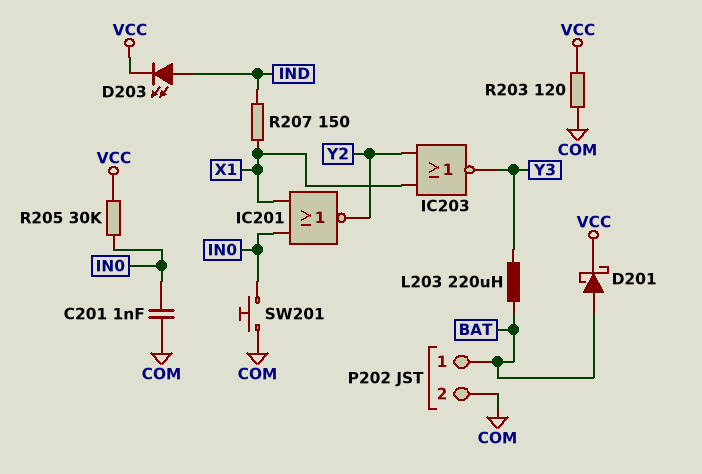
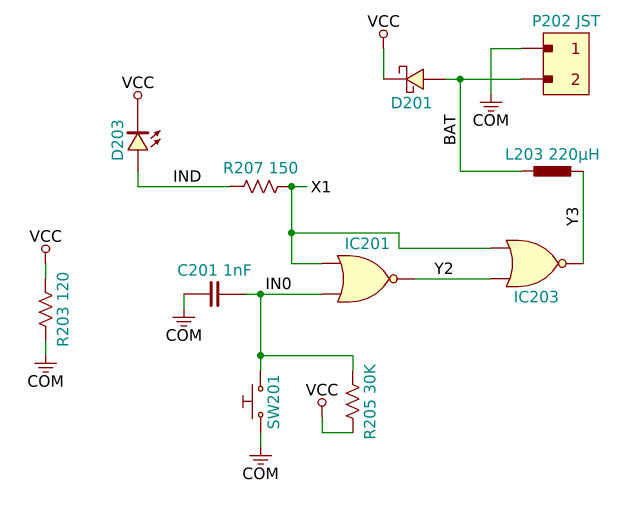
P202 pin 1: BAT -> COM
P202 pin 2: COM -> BAT

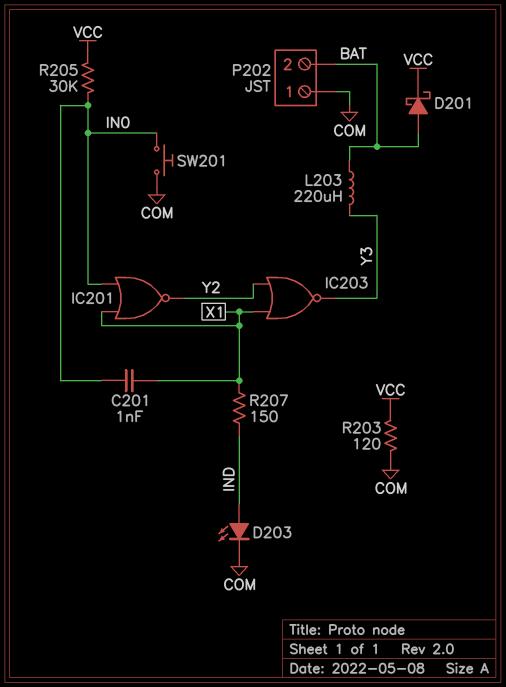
C201: 1nF (COM, IN0) -> 1nF (IN0, X1)
D203: LED (A IND, K VCC) -> LED (A IND, K COM)

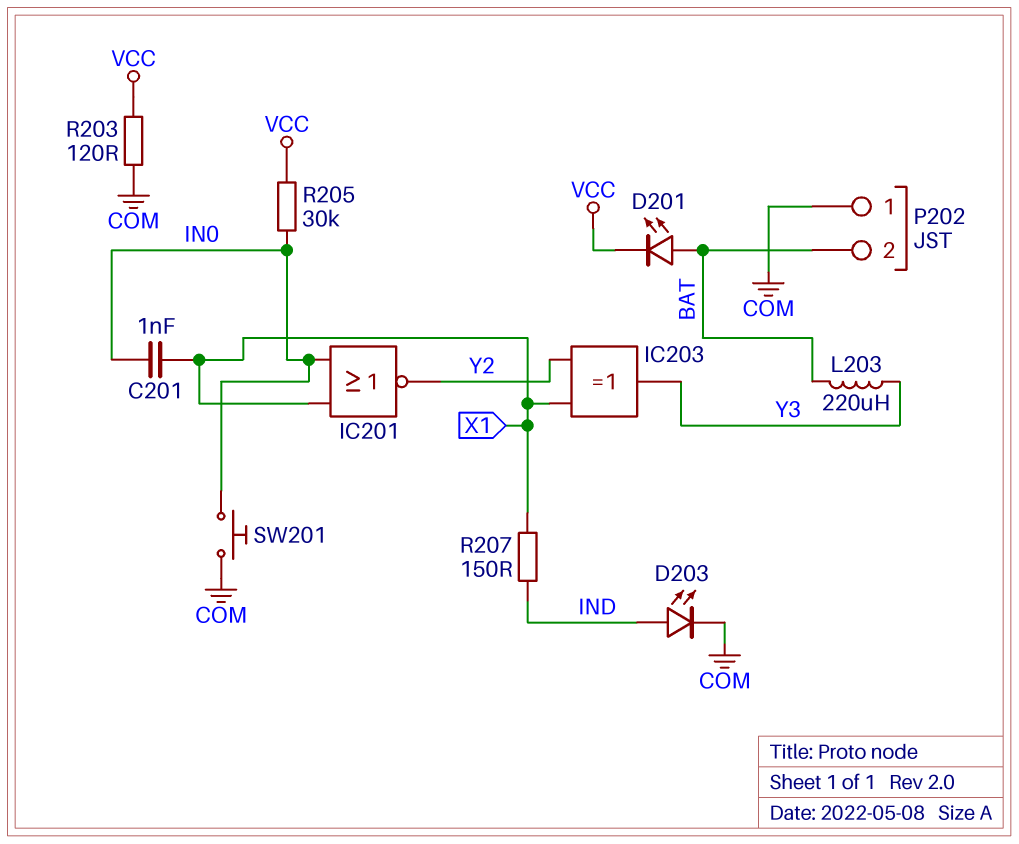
D201: schottky (A BAT, K VCC) -> LED (A BAT, K VCC)
IC203: NOR (in X1, in Y2, out Y3) -> XOR (in X1, in Y2, out Y3)

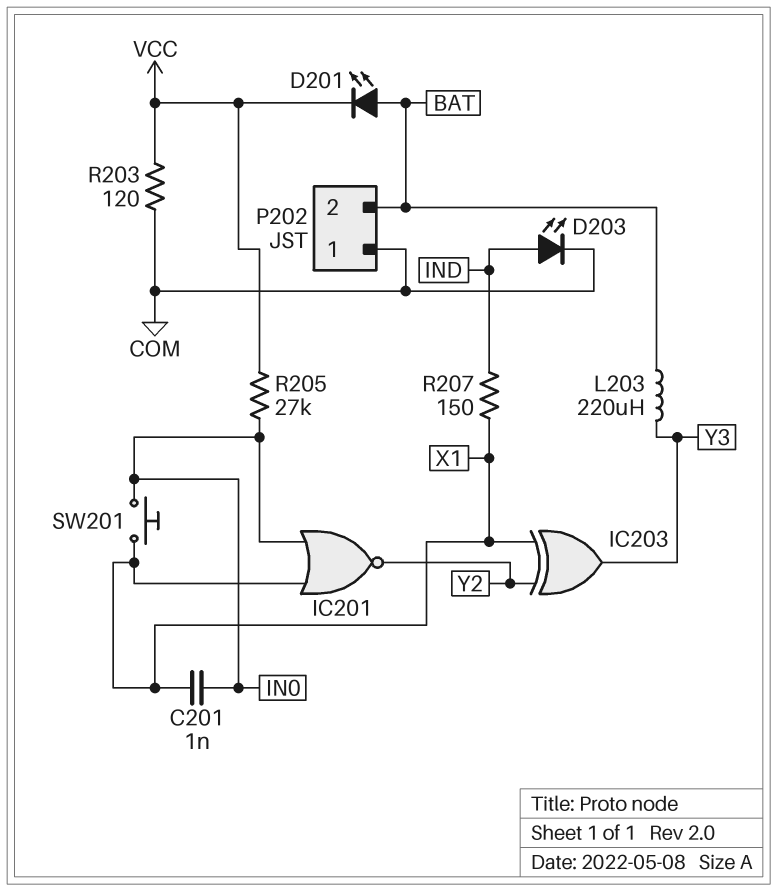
R205: 30k (IN0, VCC) -> 27k (IN0, VCC)
SW201: button (COM, IN0) -> button (IN0, X1)

